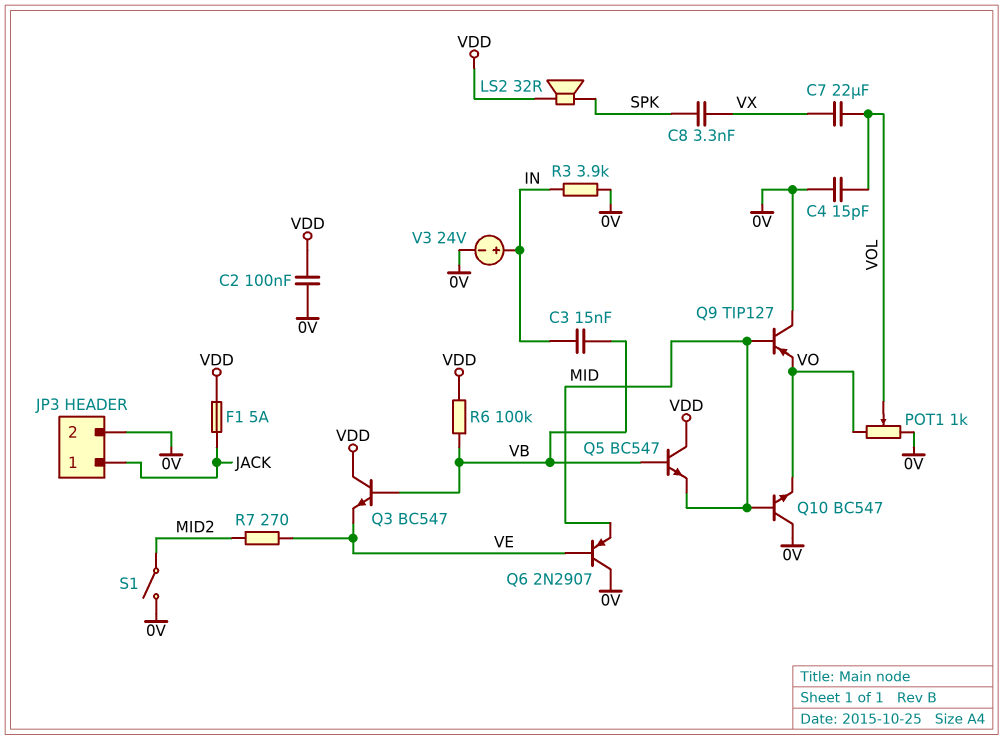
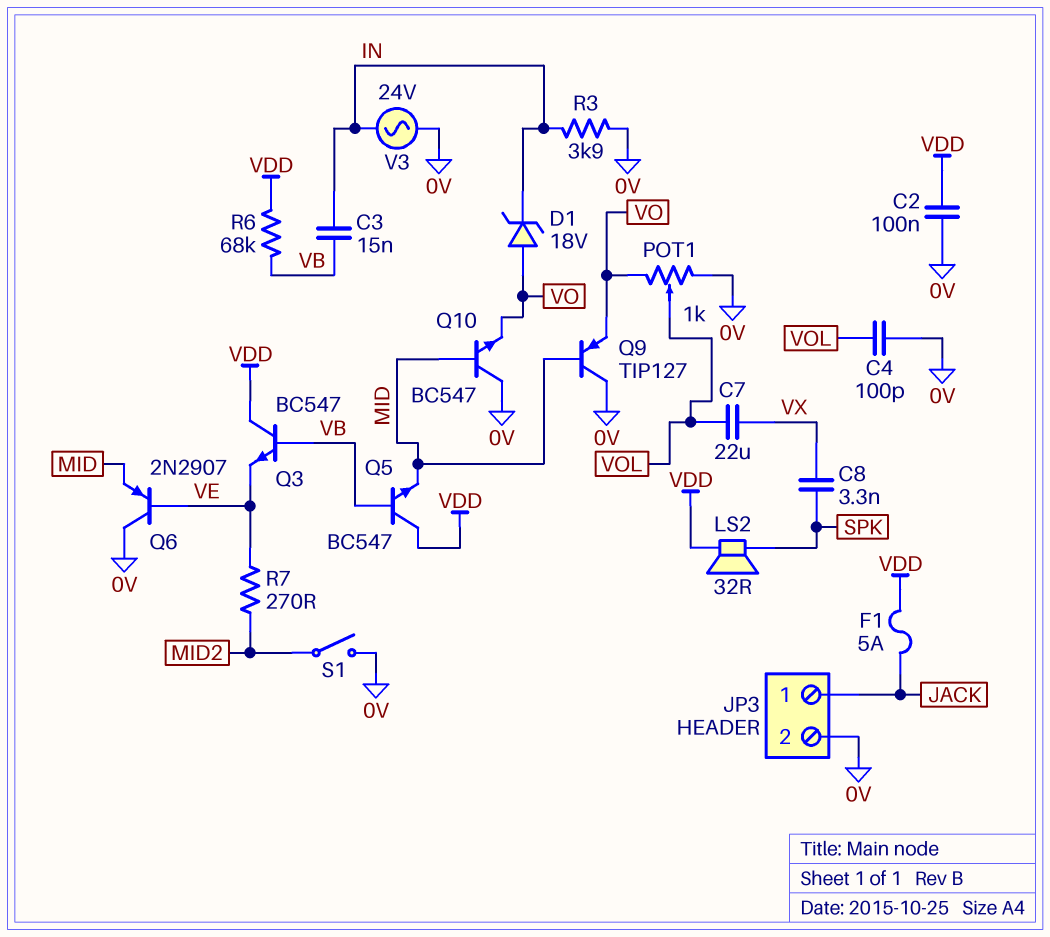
C4: 15pF (0V, VOL) -> 100pF (0V, VOL)
D1: none -> zener 18V (A VO, K IN)
R6: 100k (VB, VDD) -> 68k (VB, VDD)
V3: 24V (plus IN, minus 0V) -> AC 24V (0V, IN)

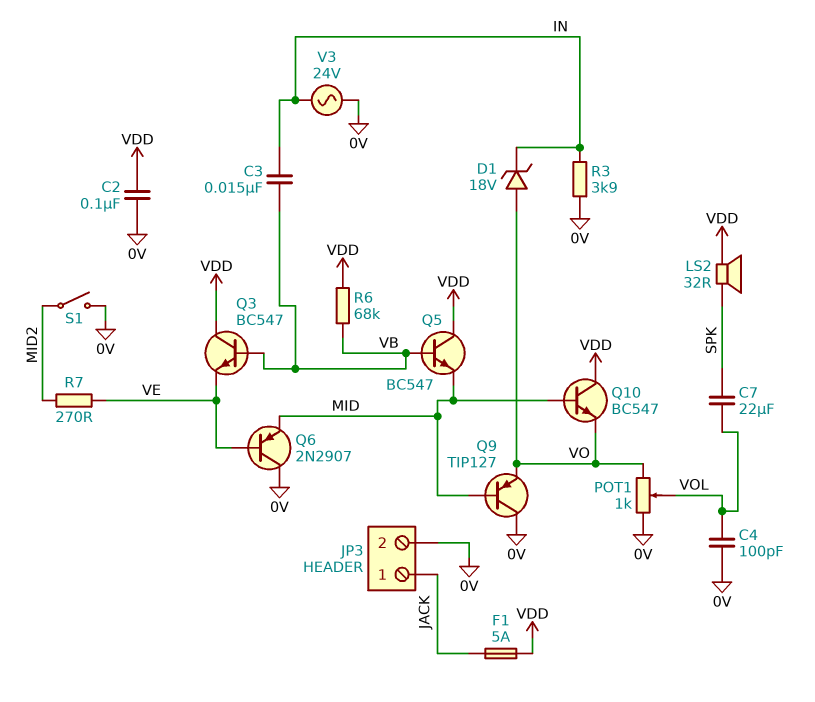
C7: 22uF (VOL, VX) -> 22uF (SPK, VOL)
C8: 3.3nF (SPK, VX) -> none
Q10: NPN BC547 (B MID, C 0V, E VO) -> NPN BC547 (B MID, C VDD, E VO)

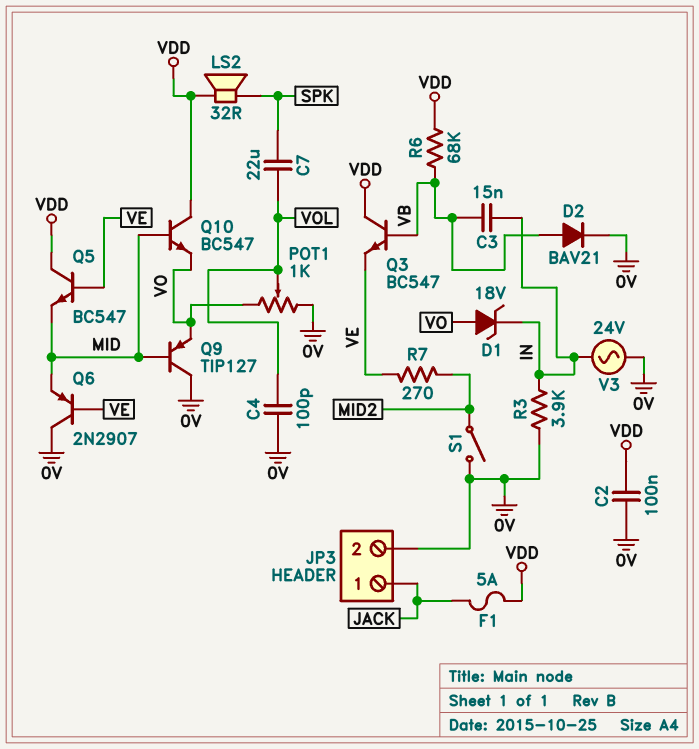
D2: none -> diode BAV21 (A VB, K 0V)
Q5: NPN BC547 (B VB, C VDD, E MID) -> NPN BC547 (B VE, C VDD, E MID)

